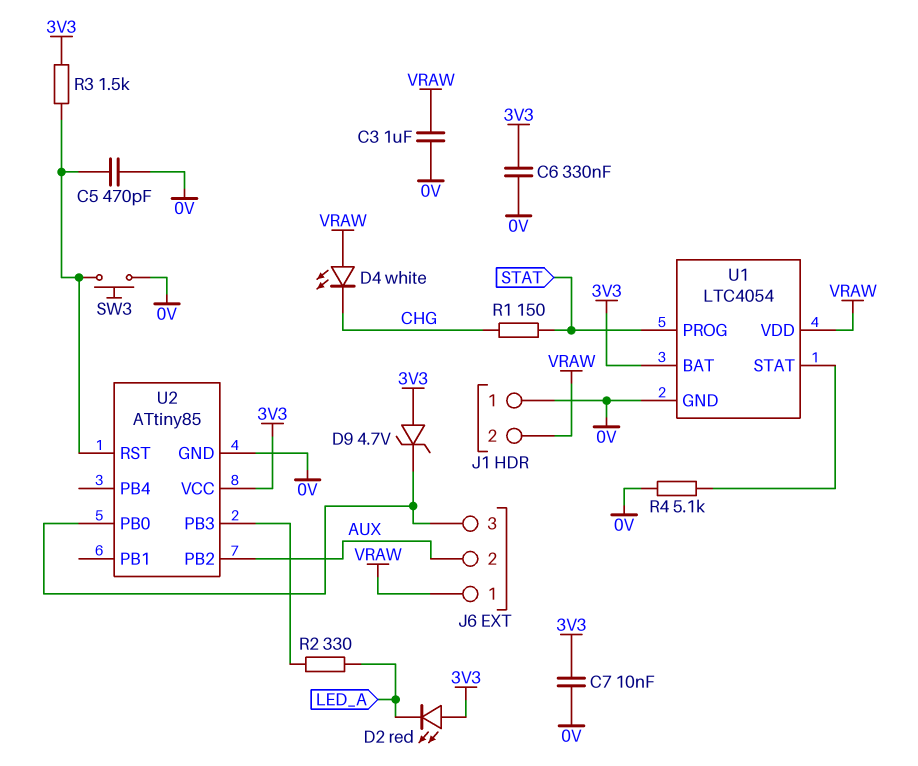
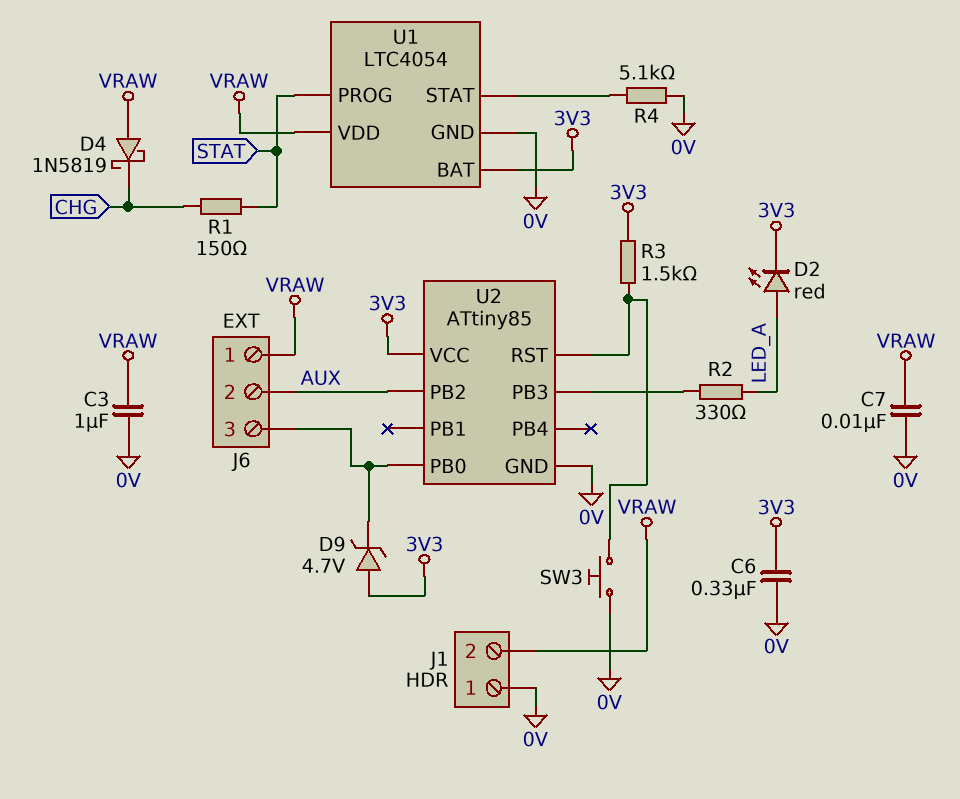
C5: 470pF (0V, U2/RST) -> none
C7: 10nF (0V, 3V3) -> 10nF (0V, VRAW)
D2: LED red (A 3V3, K LED_A) -> LED red (A LED_A, K 3V3)
D4: LED white (A VRAW, K CHG) -> schottky 1N5819 (A VRAW, K CHG)

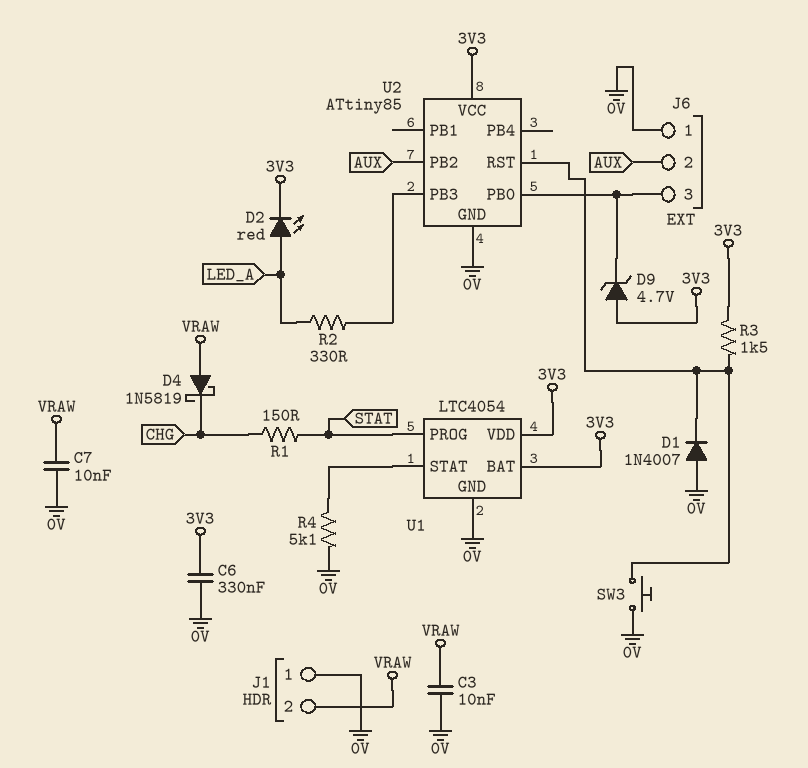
C3: 1uF (0V, VRAW) -> 10nF (0V, VRAW)
D1: none -> diode 1N4007 (A 0V, K U2/RST)
J6 pin 1: VRAW -> 0V
U1 pin VDD: VRAW -> 3V3

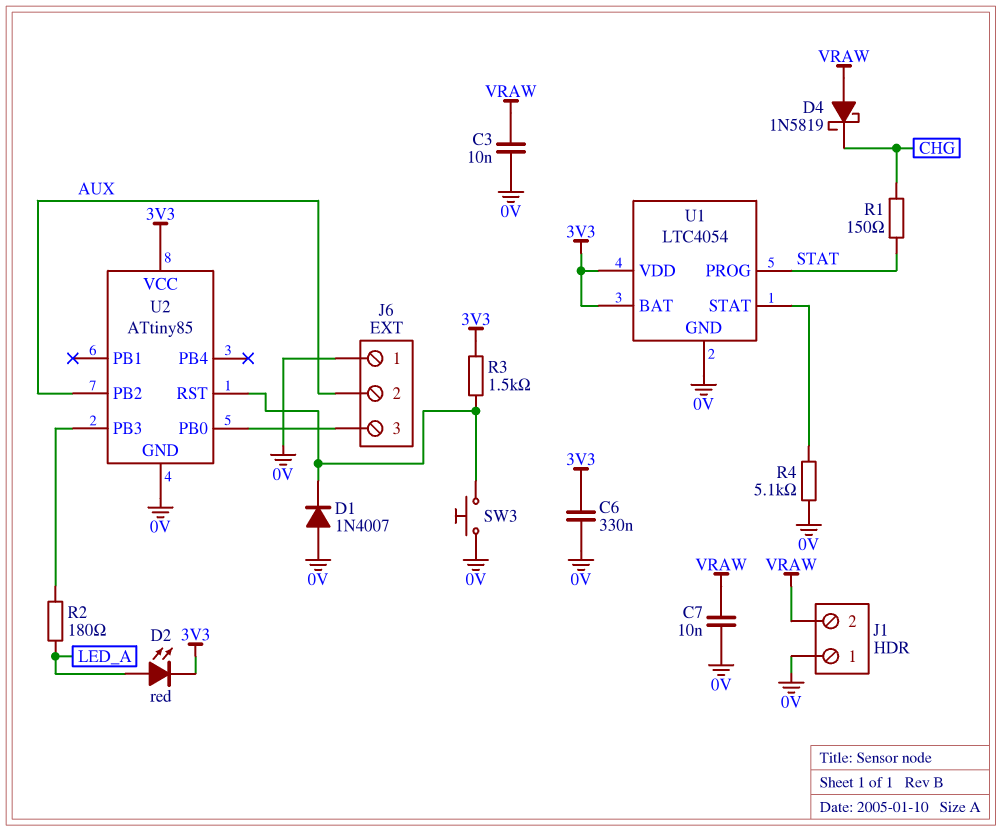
D9: zener 4.7V (A 3V3, K J6/3) -> none
R2: 330 (LED_A, U2/PB3) -> 180 (LED_A, U2/PB3)

